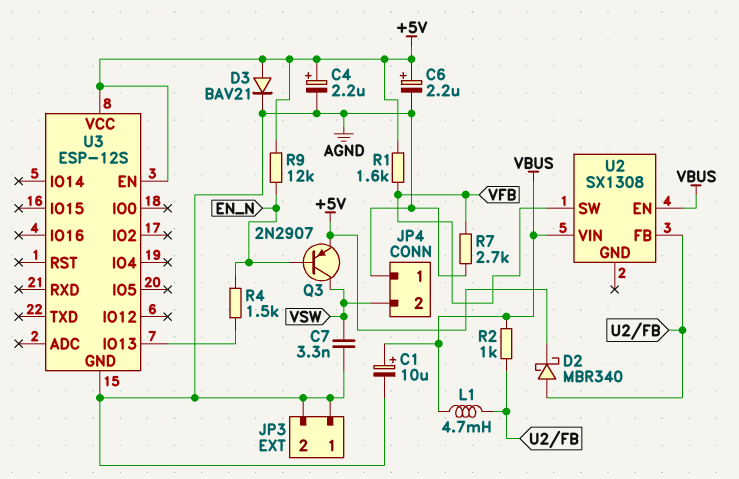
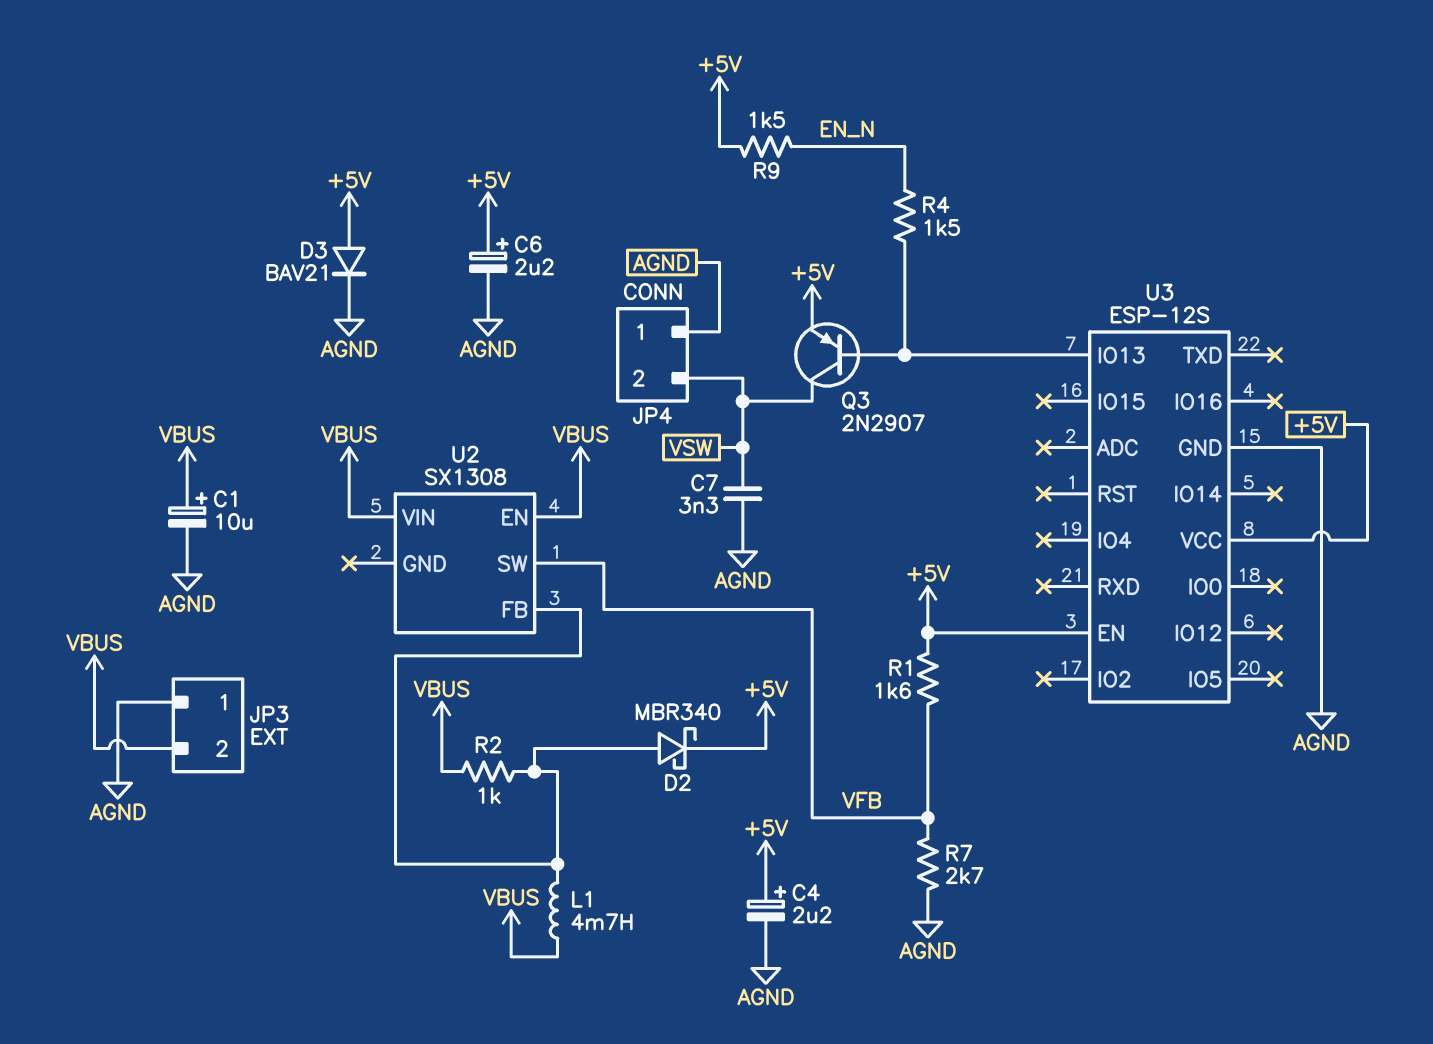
JP3 pin 2: AGND -> VBUS
Q3: PNP 2N2907 (B EN_N, C VSW, E +5V) -> PNP 2N2907 (B U3/IO13, C VSW, E +5V)
R9: 12k (+5V, EN_N) -> 1.5k (+5V, EN_N)

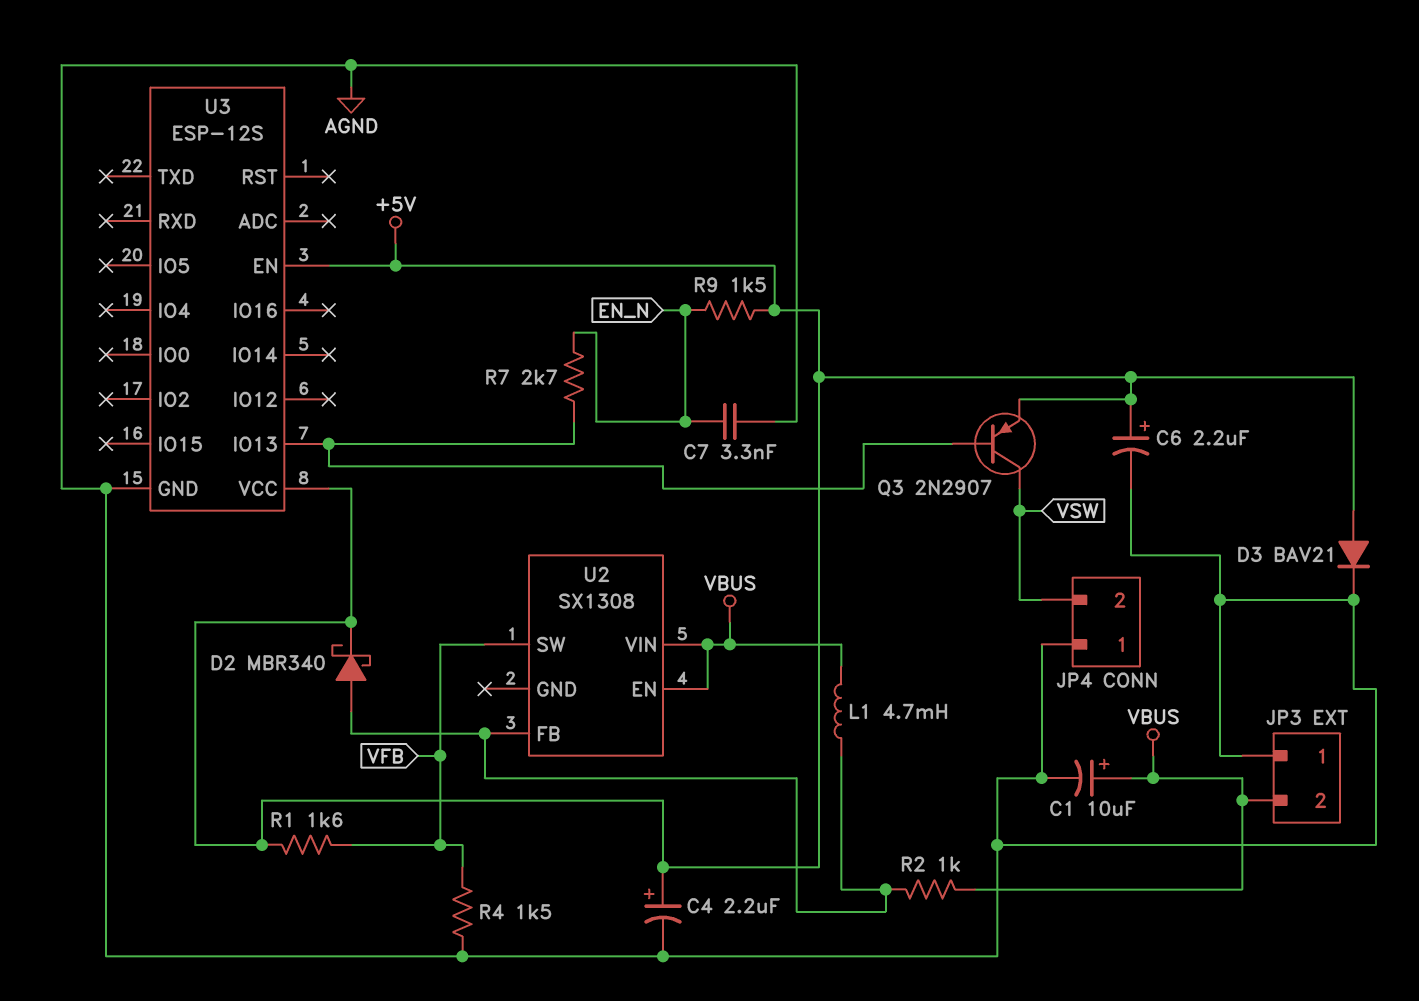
C7: 3.3nF (AGND, VSW) -> 3.3nF (AGND, EN_N)
R4: 1.5k (EN_N, U3/IO13) -> 1.5k (AGND, VFB)
R7: 2.7k (AGND, VFB) -> 2.7k (EN_N, U3/IO13)

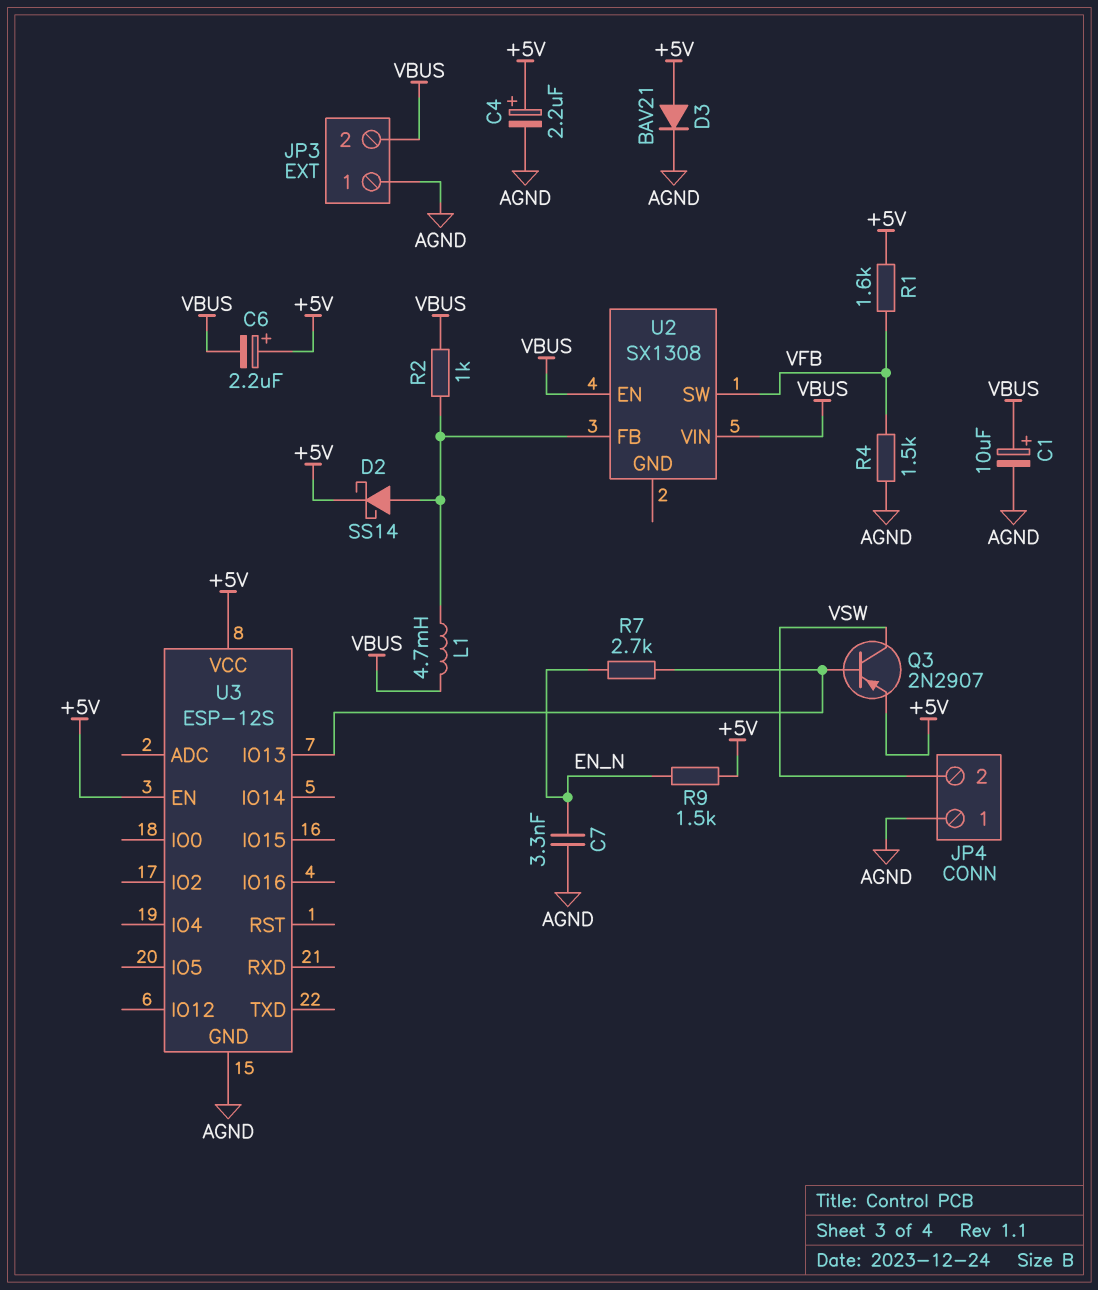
C6: 2.2uF (plus +5V, minus AGND) -> 2.2uF (plus +5V, minus VBUS)
D2: schottky MBR340 (A U2/FB, K +5V) -> schottky SS14 (A U2/FB, K +5V)

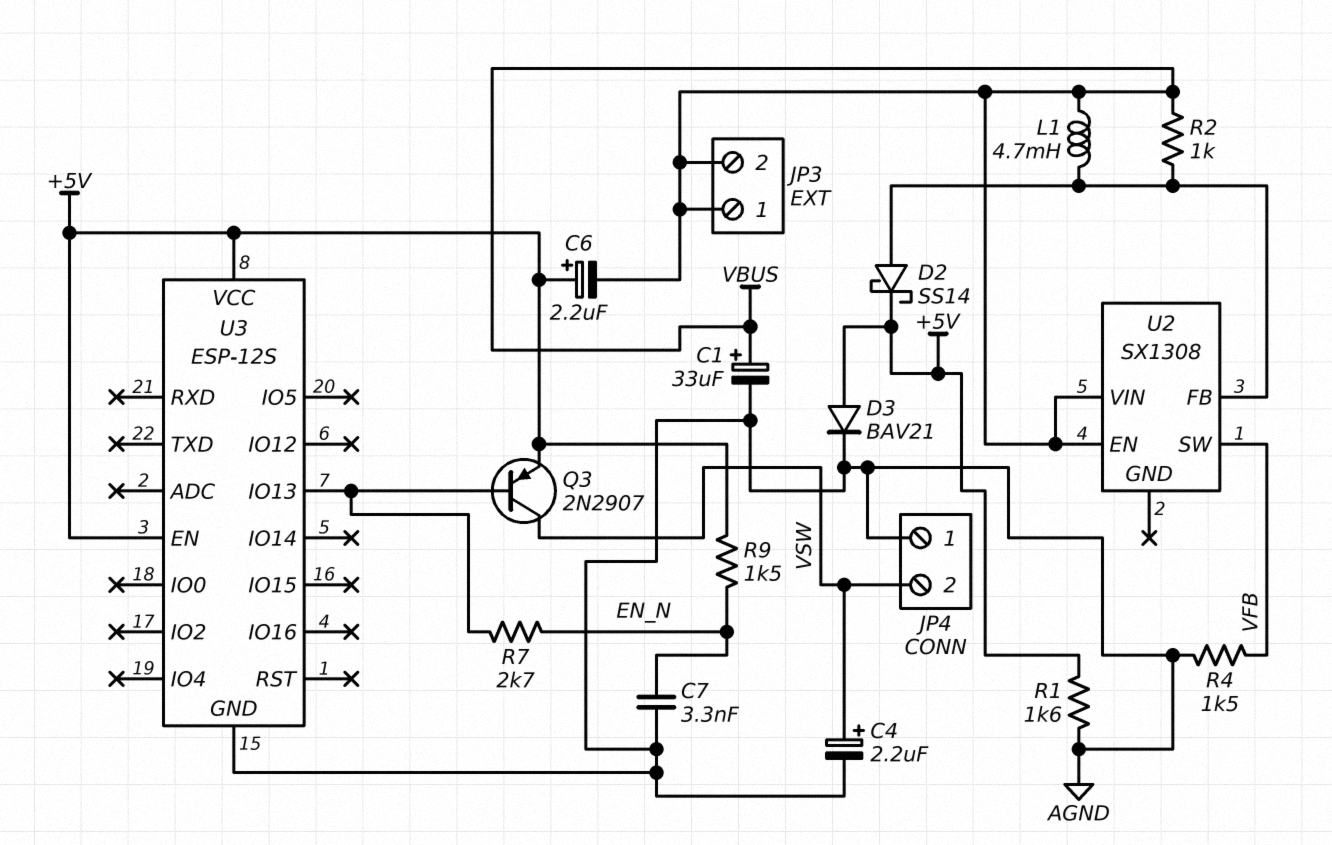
C1: 10uF (plus VBUS, minus AGND) -> 33uF (plus VBUS, minus AGND)
C4: 2.2uF (plus +5V, minus AGND) -> 2.2uF (plus VSW, minus AGND)
JP3 pin 1: AGND -> VBUS
R1: 1.6k (+5V, VFB) -> 1.6k (+5V, AGND)

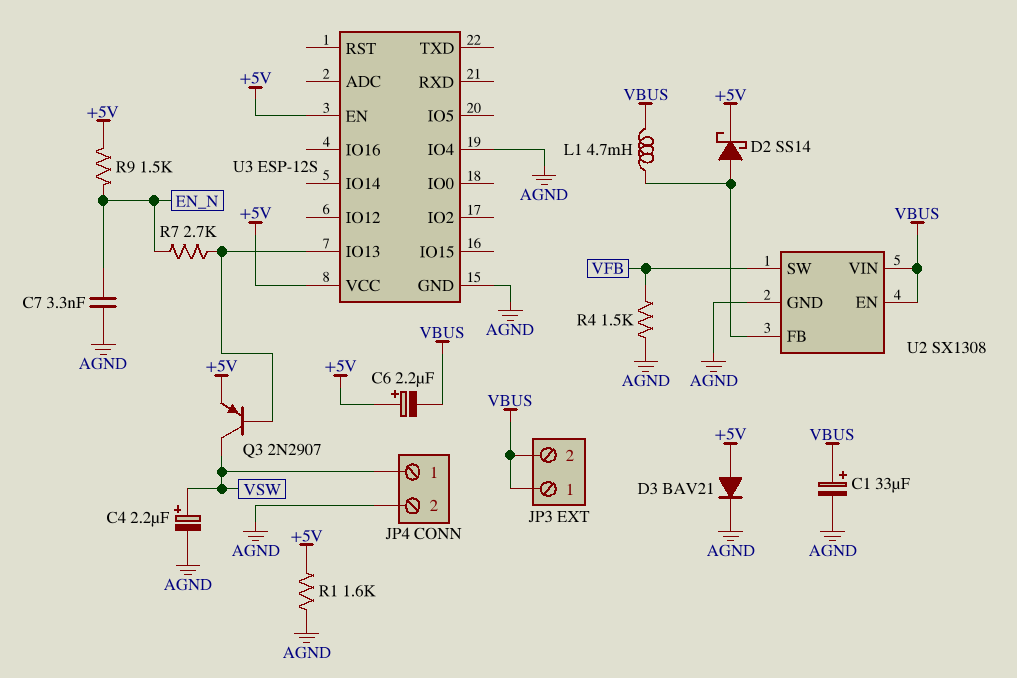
JP4 pin 1: AGND -> VSW
JP4 pin 2: VSW -> AGND
R2: 1k (U2/FB, VBUS) -> none
U2 pin GND: none -> AGND
U3 pin IO4: none -> AGND

